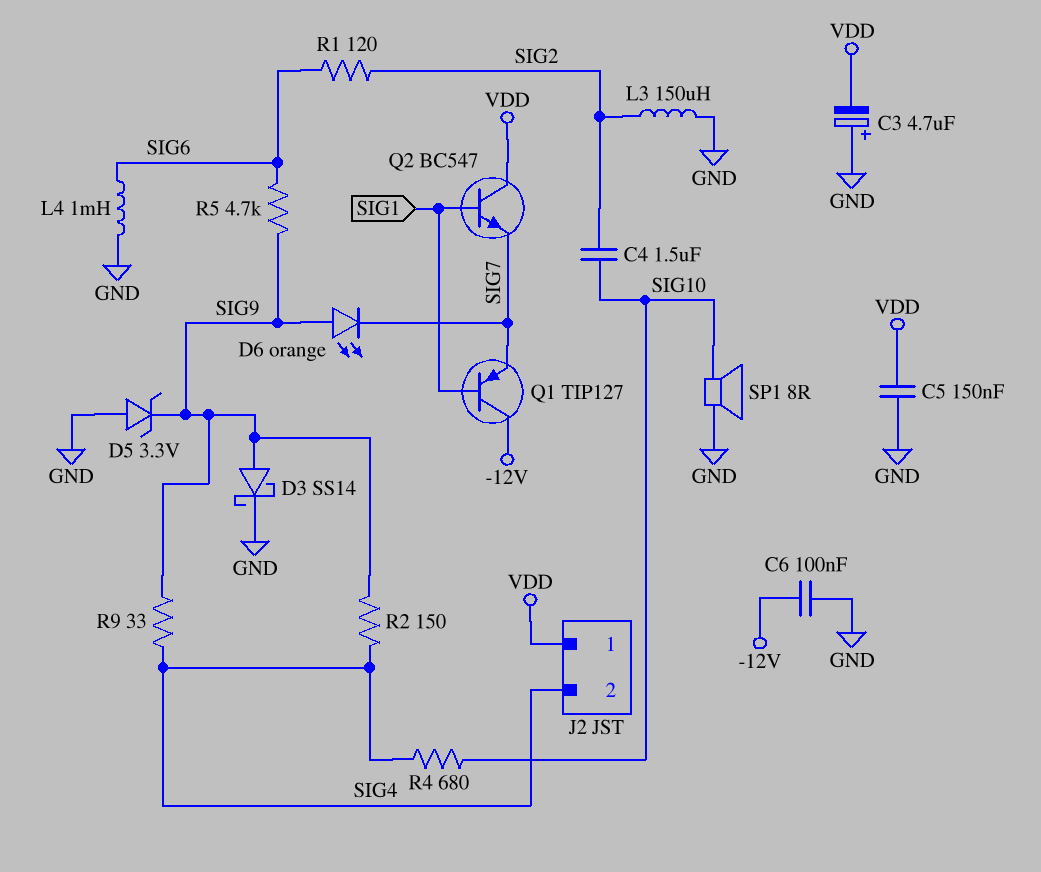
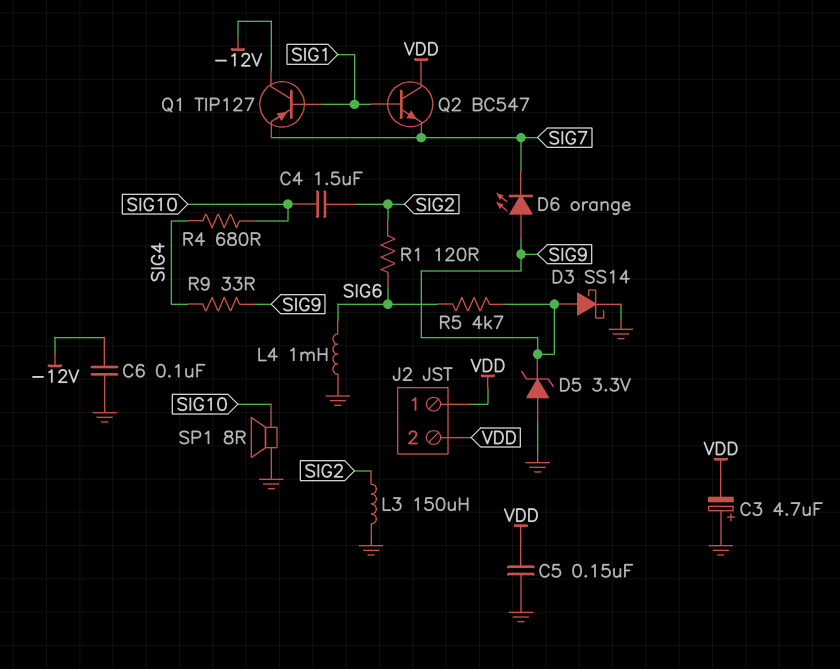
J2 pin 2: SIG4 -> VDD
R2: 150 (SIG4, SIG9) -> none

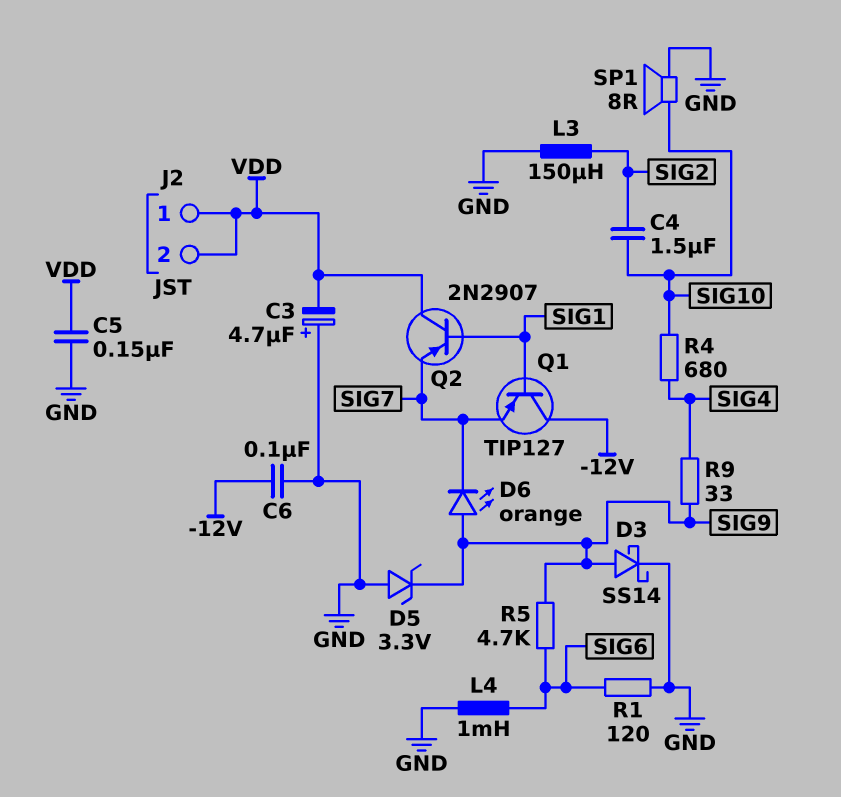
Q2: NPN BC547 (B SIG1, C VDD, E SIG7) -> PNP 2N2907 (B SIG1, C VDD, E SIG7)
R1: 120 (SIG2, SIG6) -> 120 (GND, SIG6)

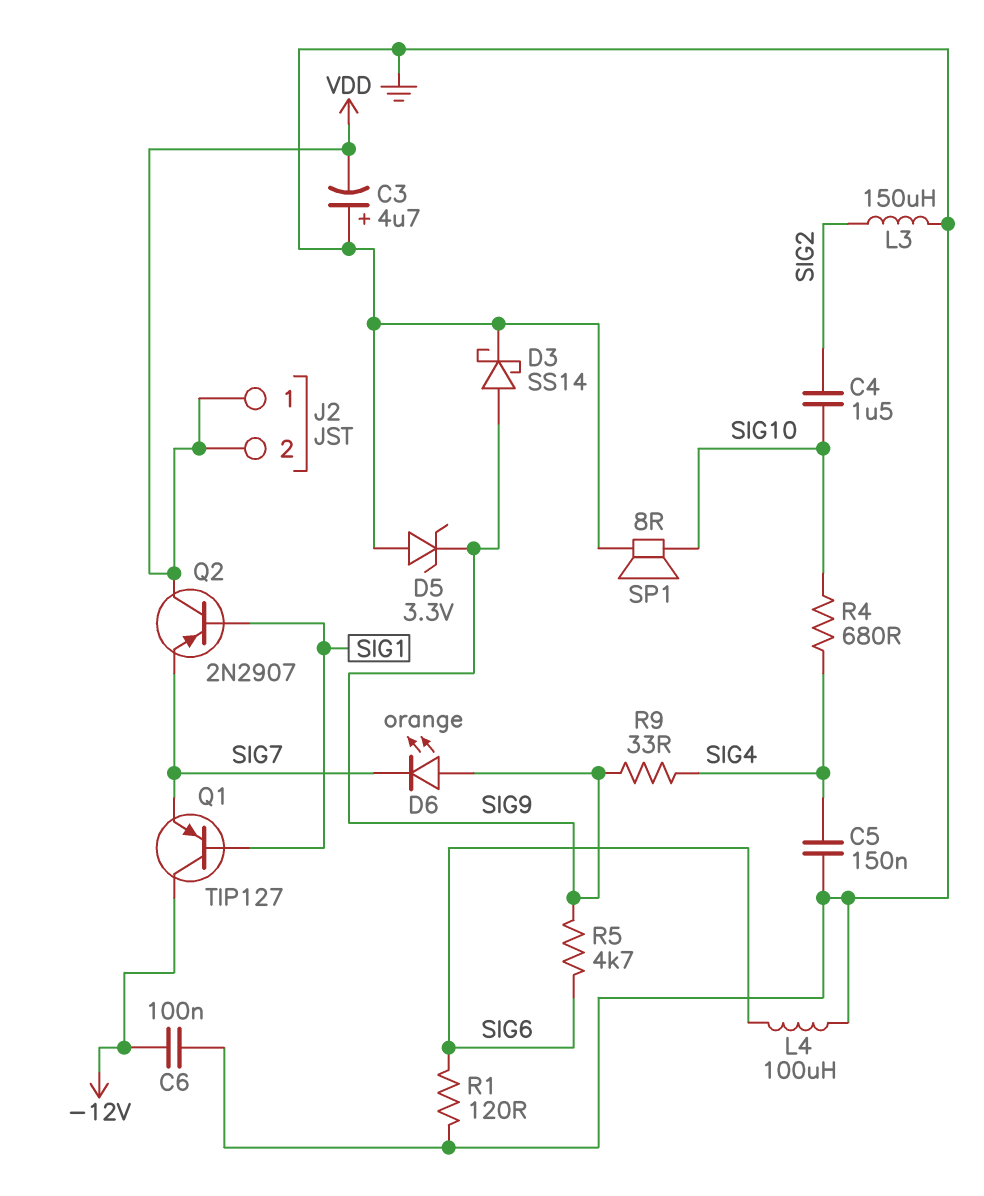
C5: 150nF (GND, VDD) -> 150nF (GND, SIG4)
L4: 1mH (GND, SIG6) -> 100uH (GND, SIG6)

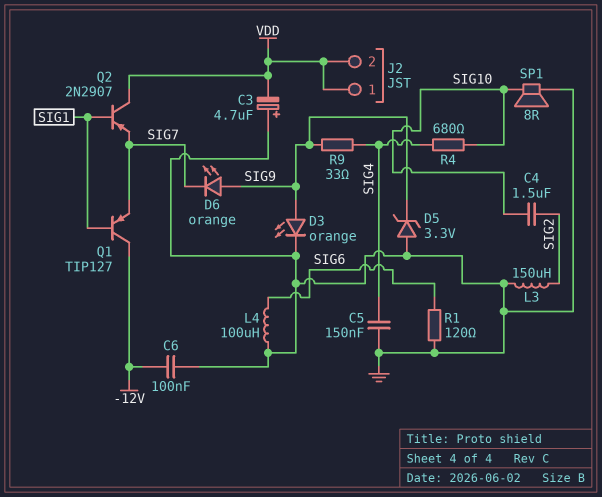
D3: schottky SS14 (A SIG9, K GND) -> LED orange (A SIG9, K GND)
R5: 4.7k (SIG6, SIG9) -> none

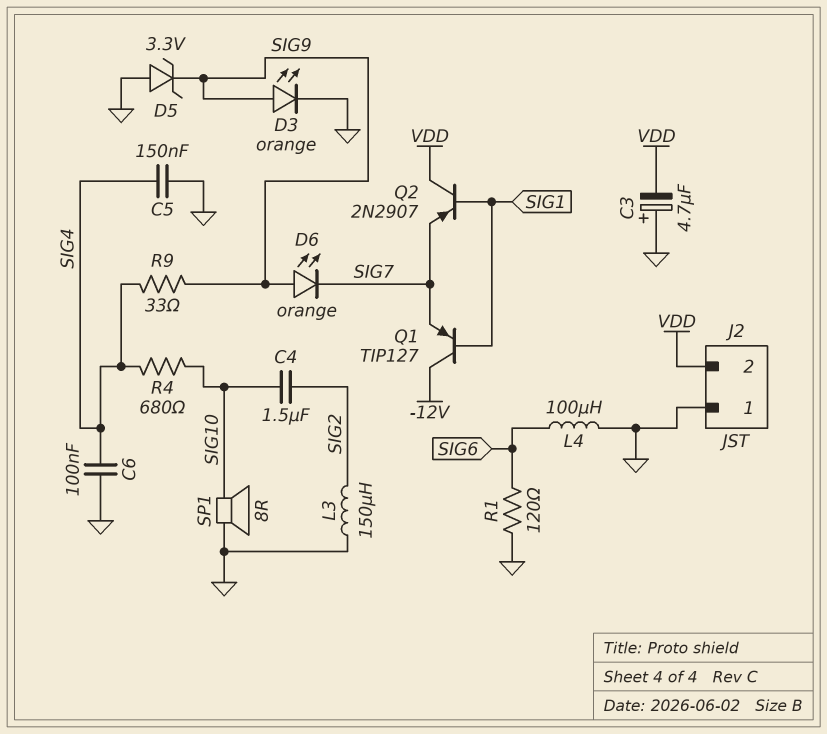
C6: 100nF (-12V, GND) -> 100nF (GND, SIG4)
J2 pin 1: VDD -> GND

